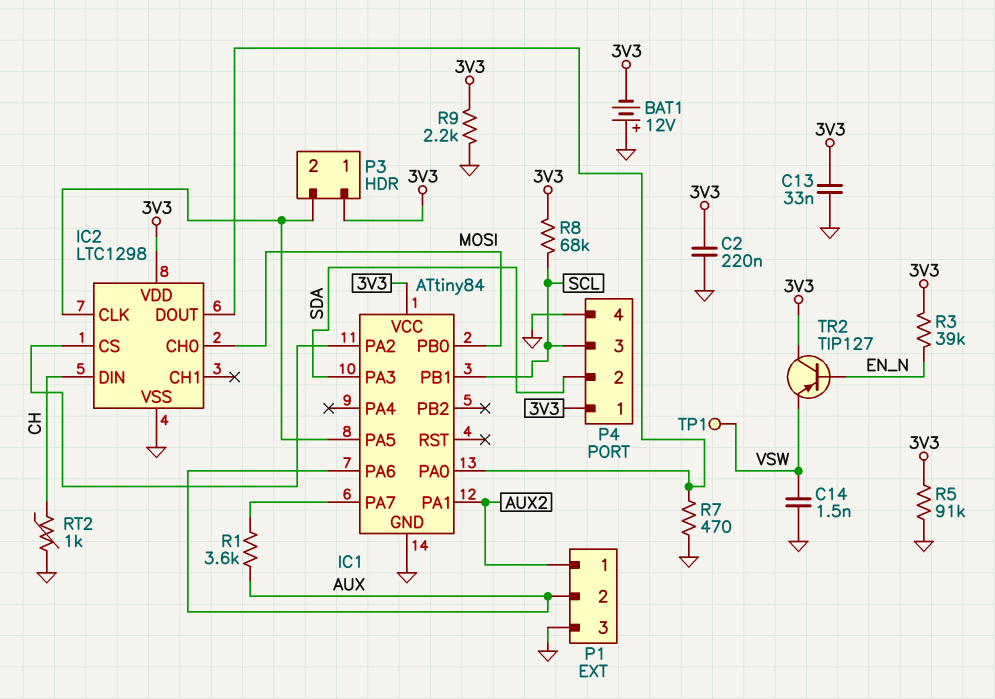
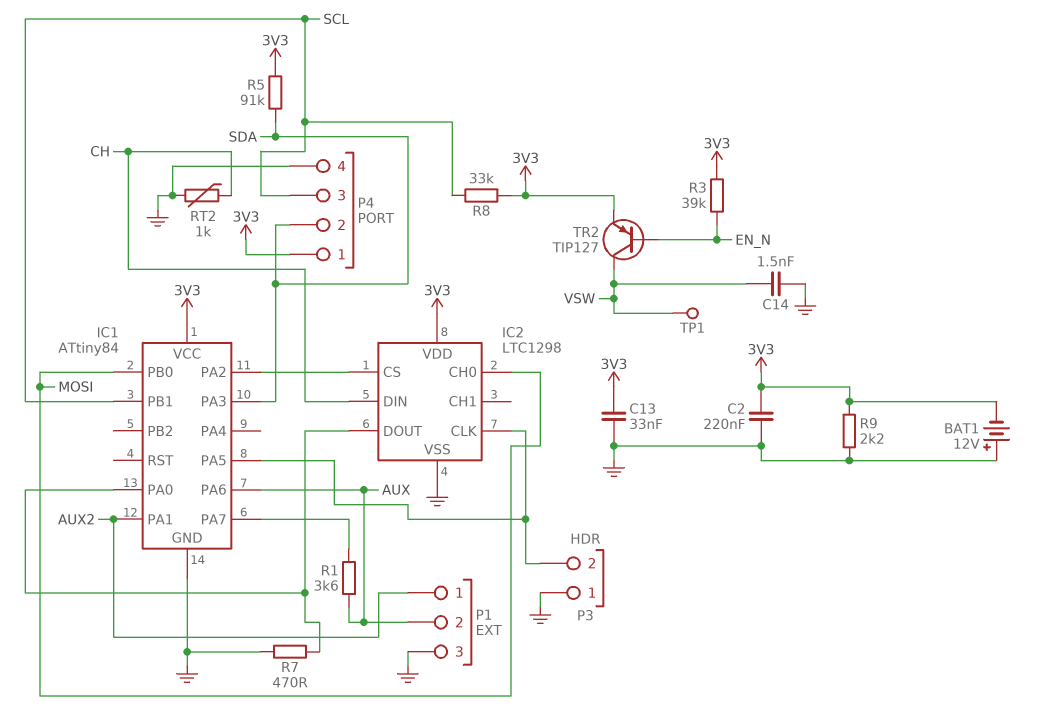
P3 pin 1: 3V3 -> GND
R5: 91k (3V3, GND) -> 91k (3V3, SDA)
R8: 68k (3V3, SCL) -> 33k (3V3, SCL)
TR2: PNP TIP127 (B EN_N, C 3V3, E VSW) -> PNP TIP127 (B EN_N, C VSW, E 3V3)

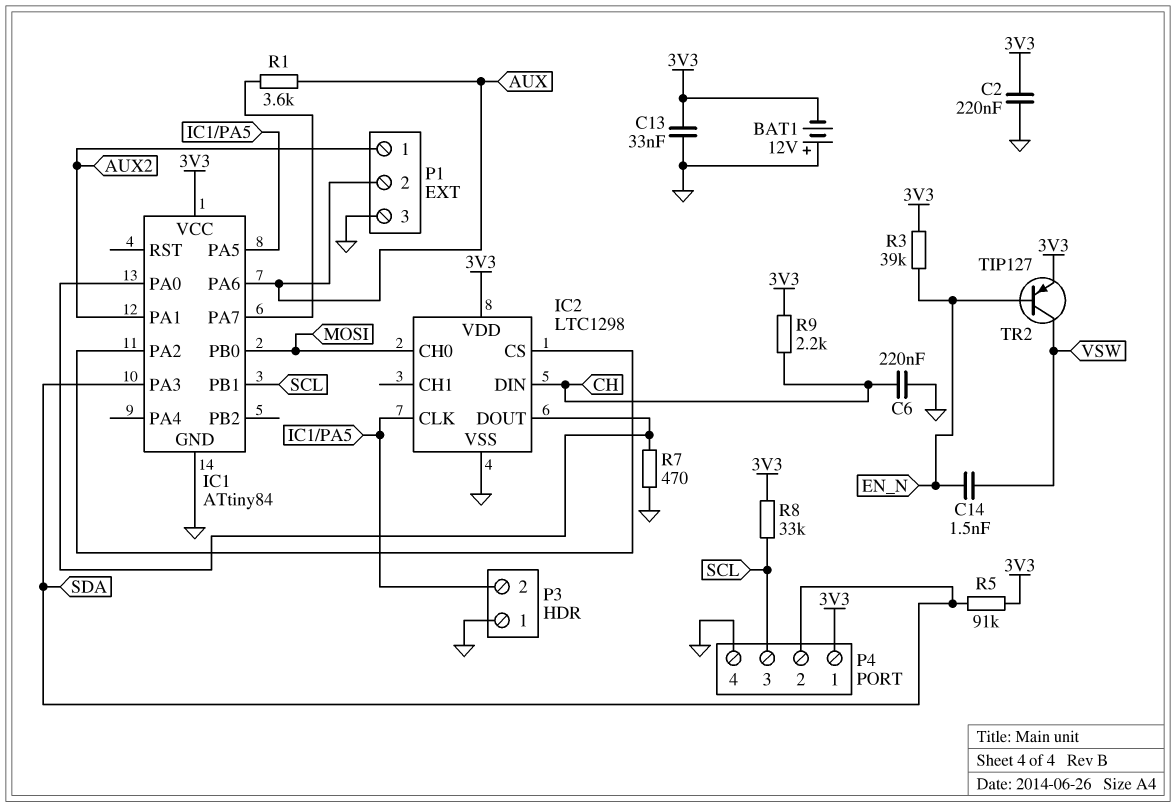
C6: none -> 220nF (CH, GND)
C14: 1.5nF (GND, VSW) -> 1.5nF (EN_N, VSW)
R9: 2.2k (3V3, GND) -> 2.2k (3V3, CH)
RT2: 1k (CH, GND) -> none
TP1: test point (VSW) -> none

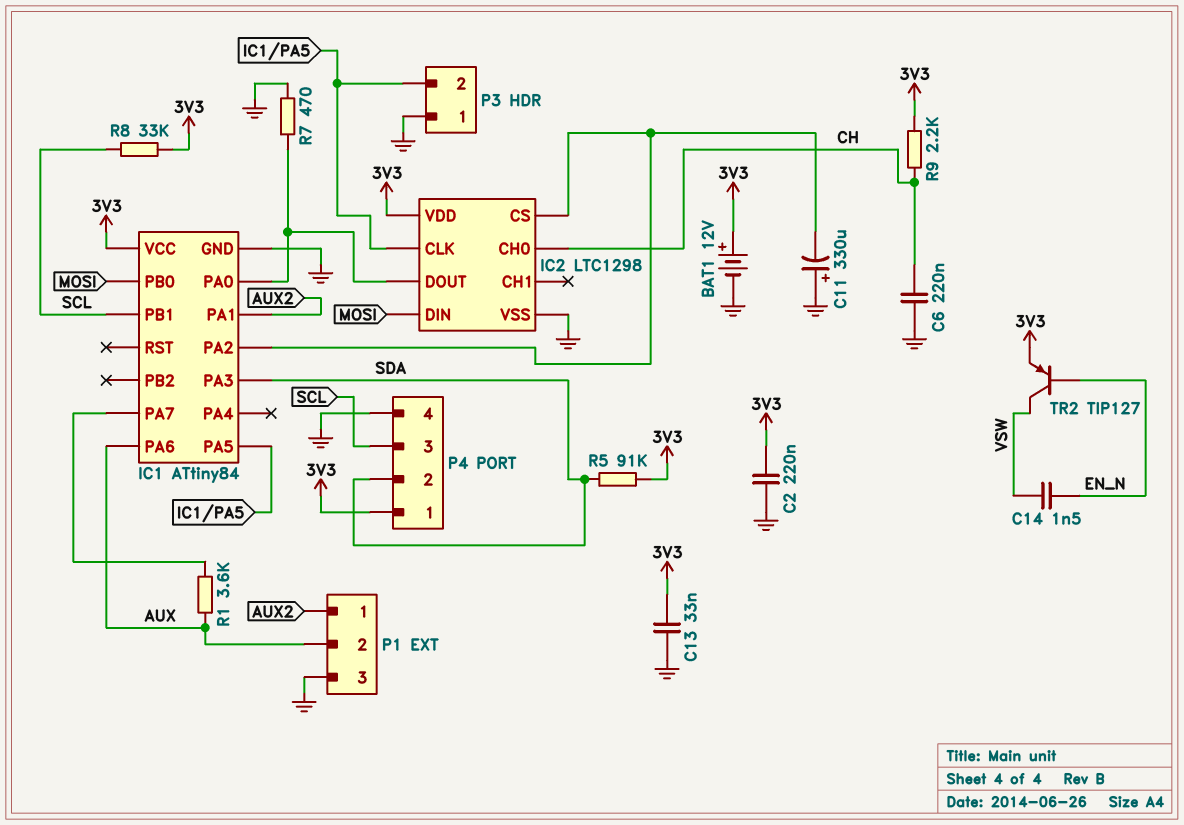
BAT1: 12V (plus GND, minus 3V3) -> 12V (plus 3V3, minus GND)
C11: none -> 330uF (plus GND, minus IC1/PA2)
IC2 pin CH0: MOSI -> CH
IC2 pin DIN: CH -> MOSI
R3: 39k (3V3, EN_N) -> none

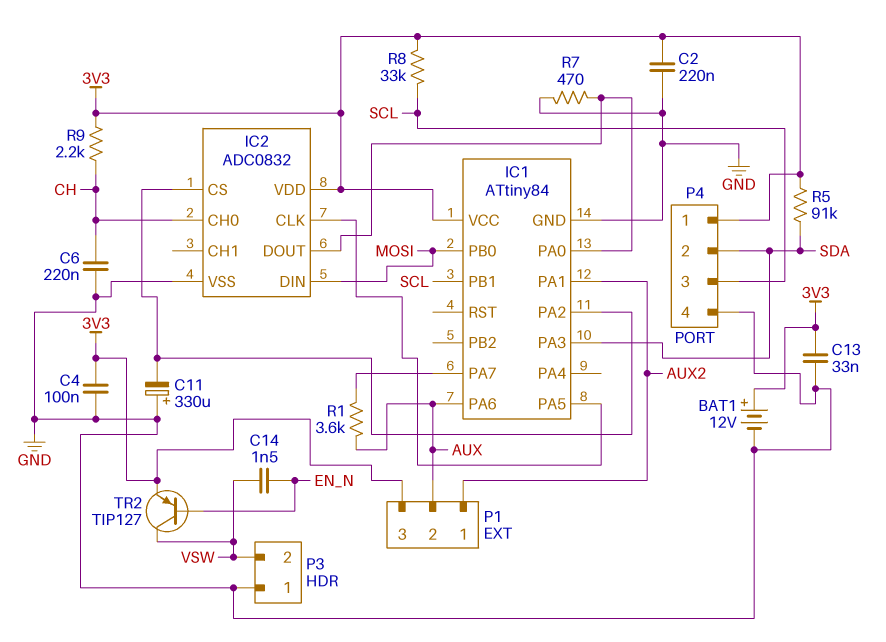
C4: none -> 100nF (3V3, GND)
IC2: LTC1298 -> ADC0832
P1 pin 3: GND -> 3V3
P3 pin 2: IC1/PA5 -> VSW

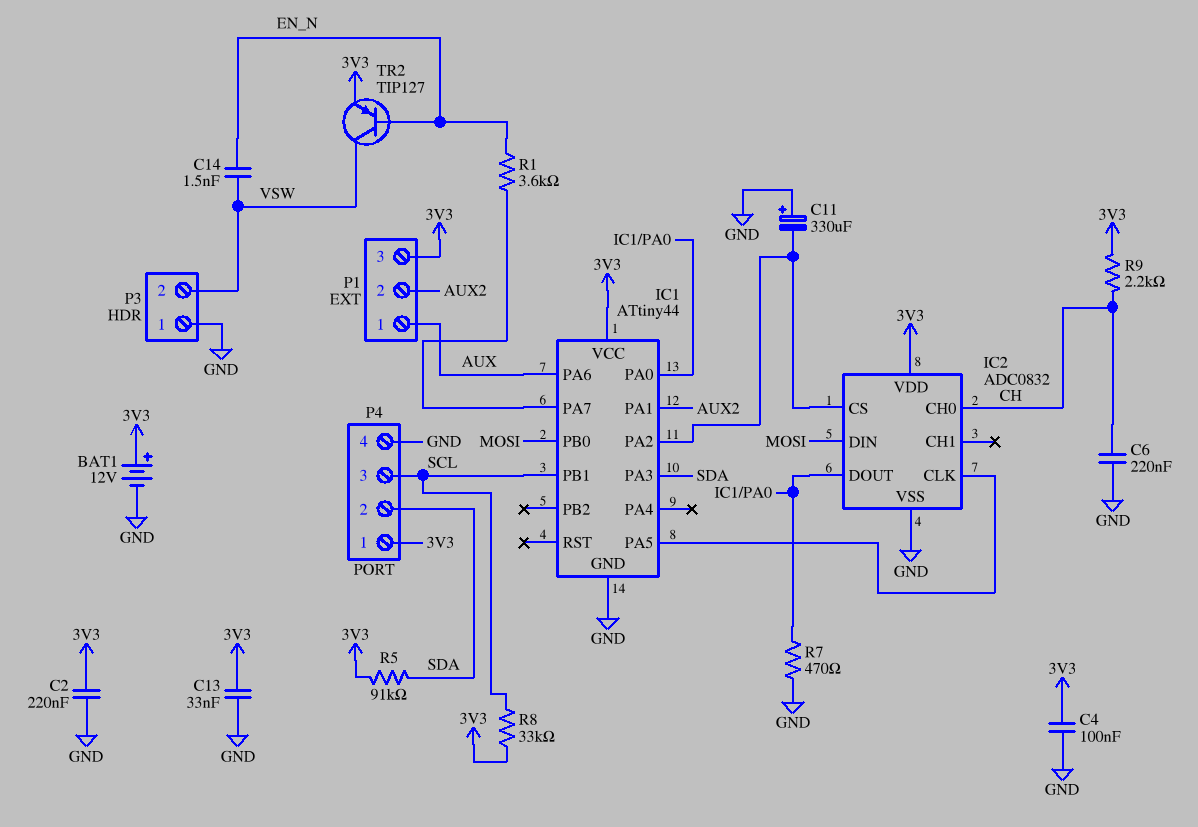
IC1: ATtiny84 -> ATtiny44
P1 pin 1: AUX2 -> AUX
P1 pin 2: AUX -> AUX2
R1: 3.6k (AUX, IC1/PA7) -> 3.6k (EN_N, IC1/PA7)

